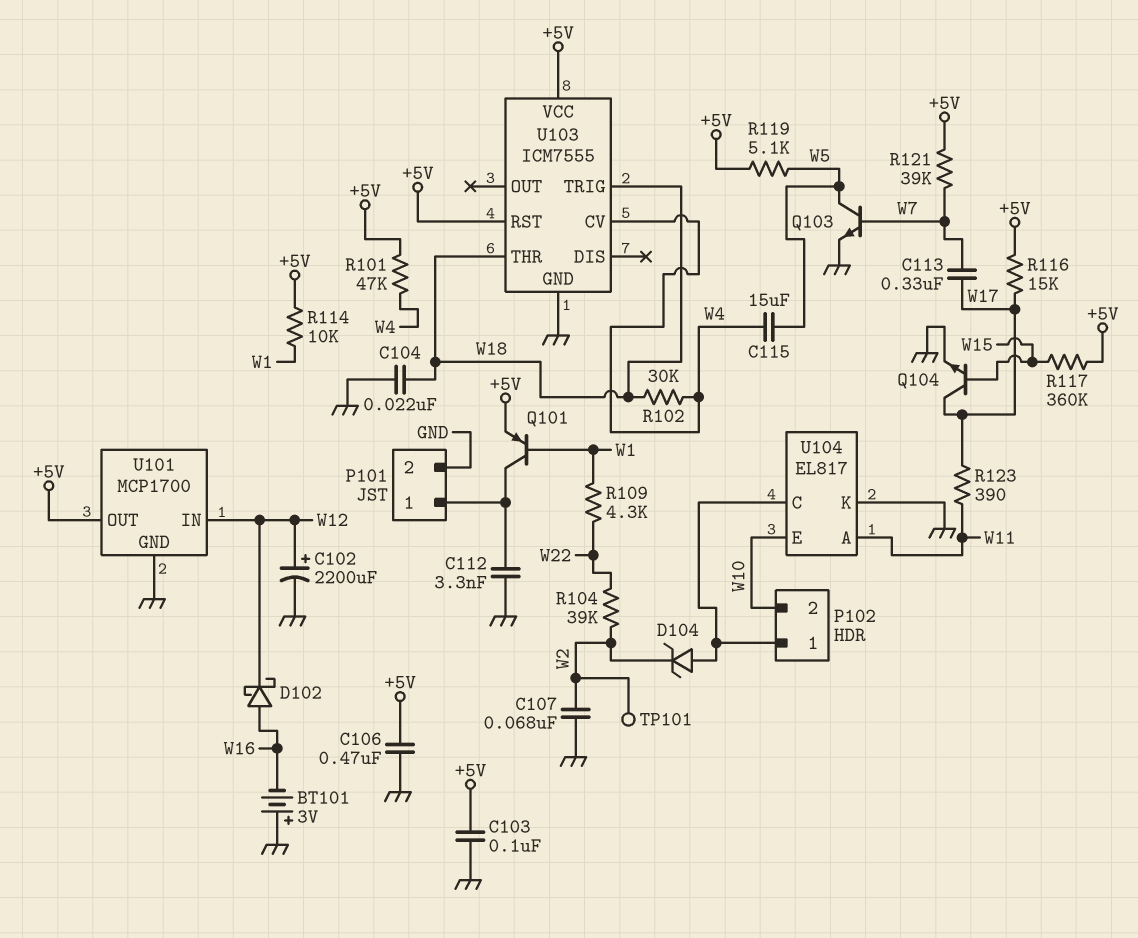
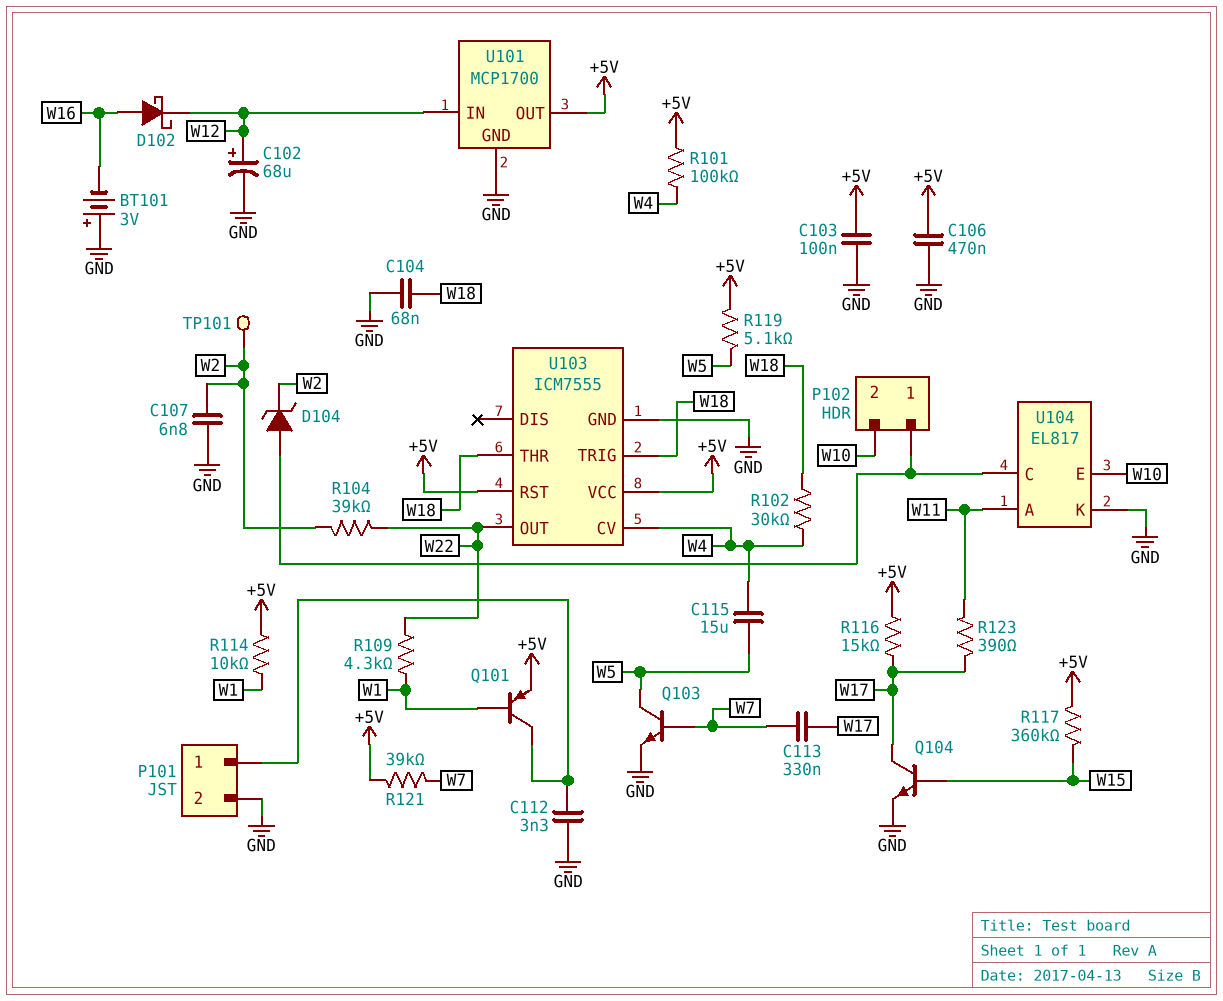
C102: 2200uF (plus W12, minus GND) -> 68uF (plus W12, minus GND)
C104: 22nF (GND, W18) -> 68nF (GND, W18)
C107: 68nF (GND, W2) -> 6.8nF (GND, W2)
R101: 47k (+5V, W4) -> 100k (+5V, W4)
U103 pin OUT: none -> W22

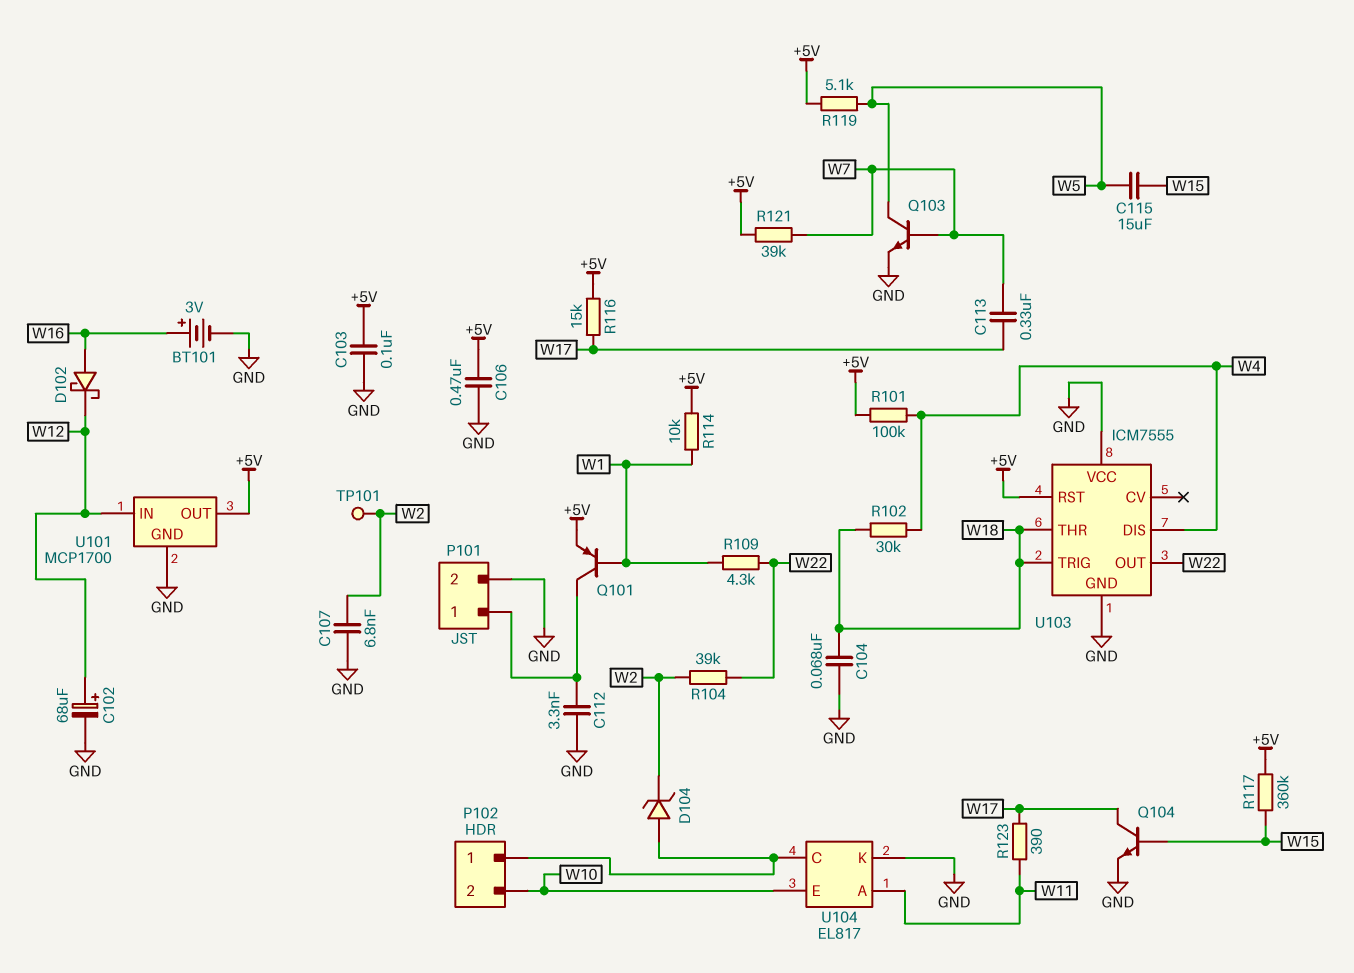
BT101: 3V (plus GND, minus W16) -> 3V (plus W16, minus GND)
C115: 15uF (W4, W5) -> 15uF (W5, W15)
U103 pin CV: W4 -> none
U103 pin DIS: none -> W4
U103 pin VCC: +5V -> GND

